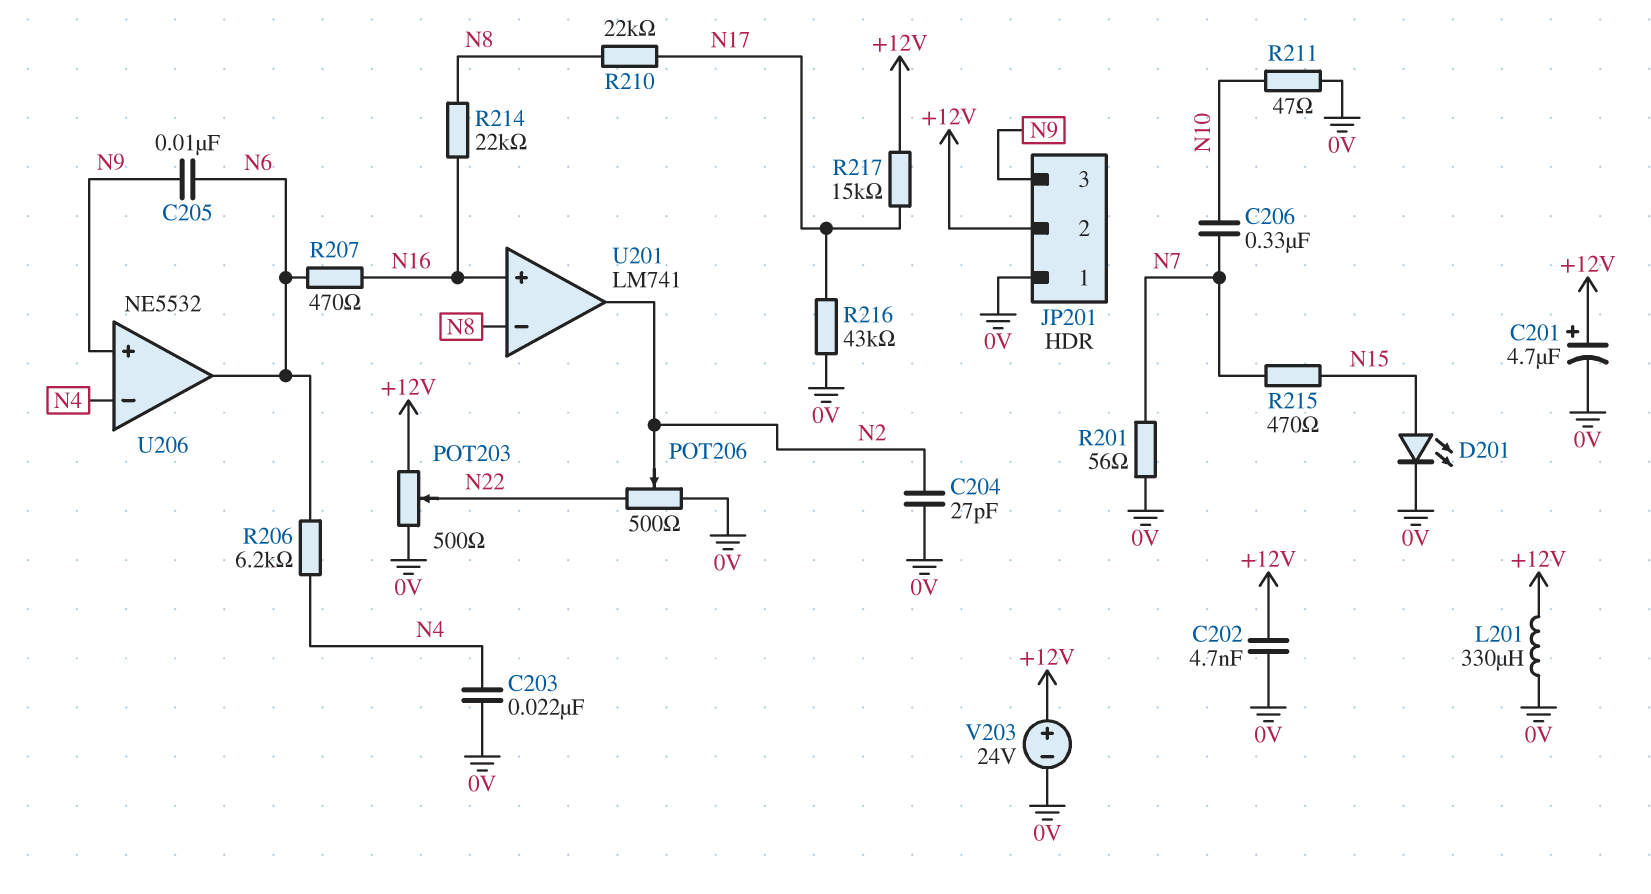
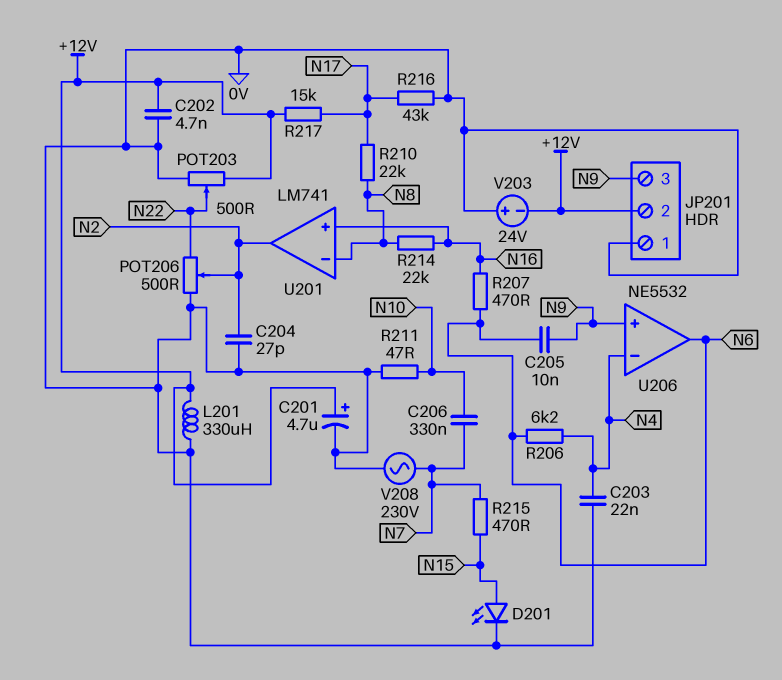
R201: 56 (0V, N7) -> none
V203: 24V (plus +12V, minus 0V) -> 24V (plus 0V, minus +12V)
V208: none -> AC 230V (0V, N7)

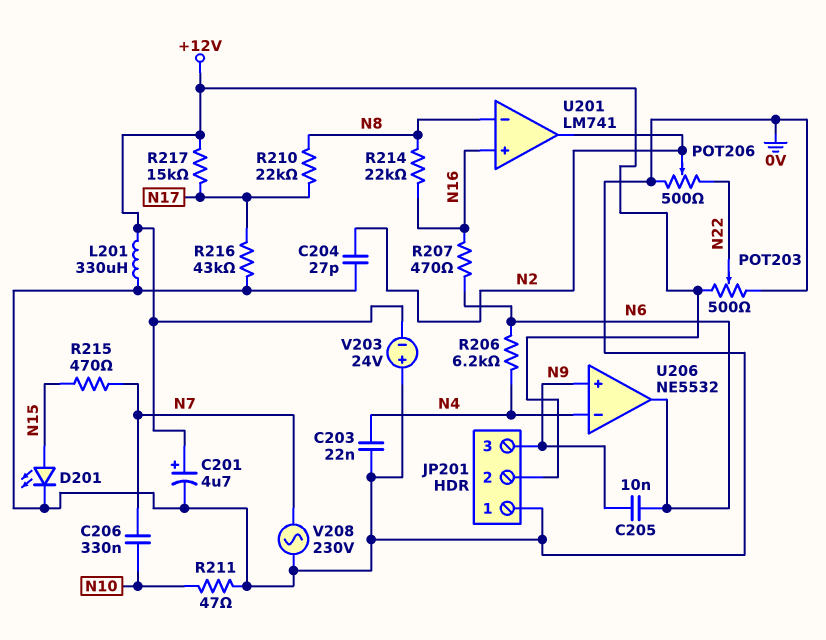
C202: 4.7nF (+12V, 0V) -> none

